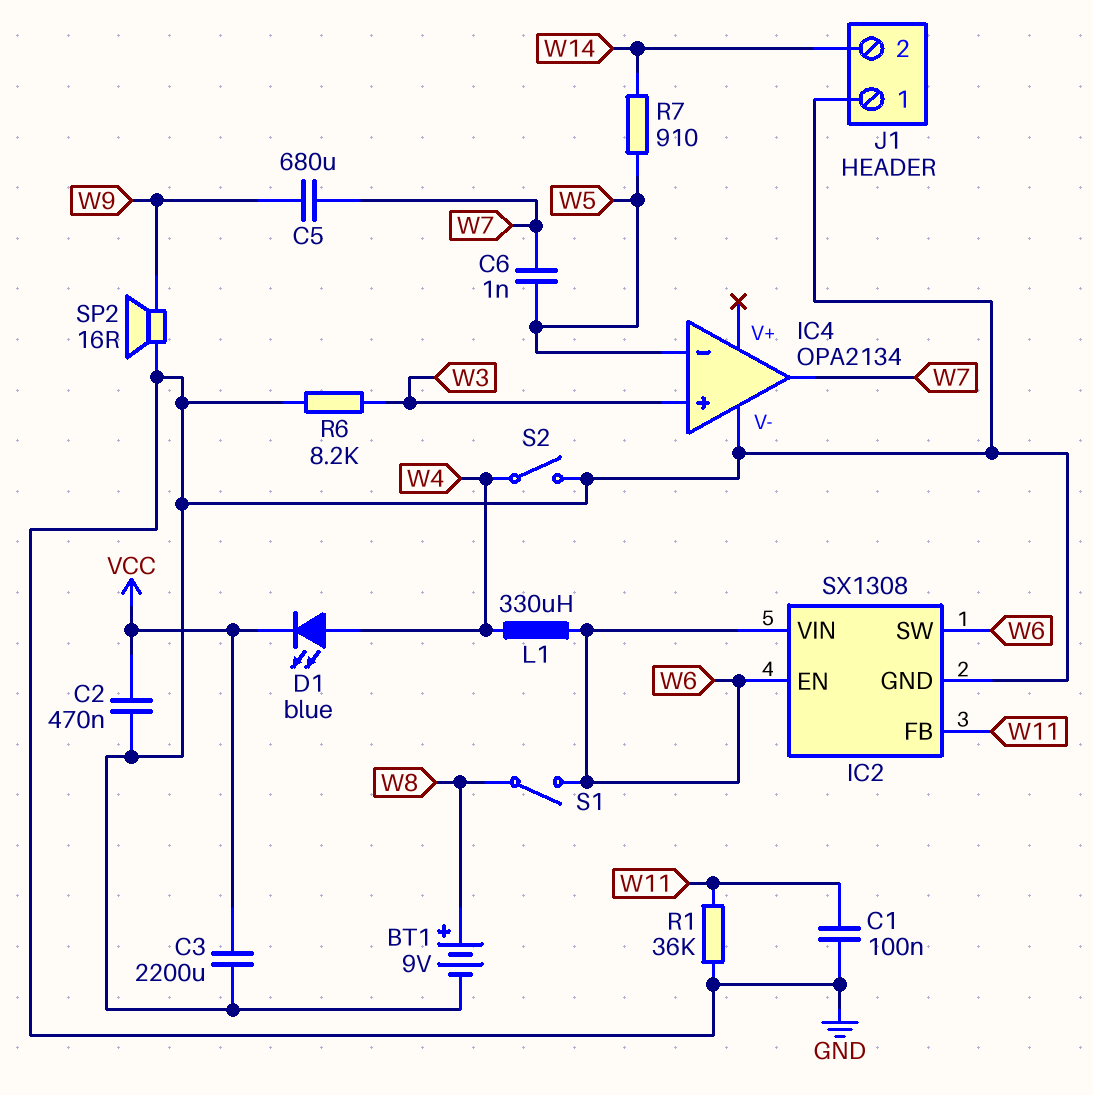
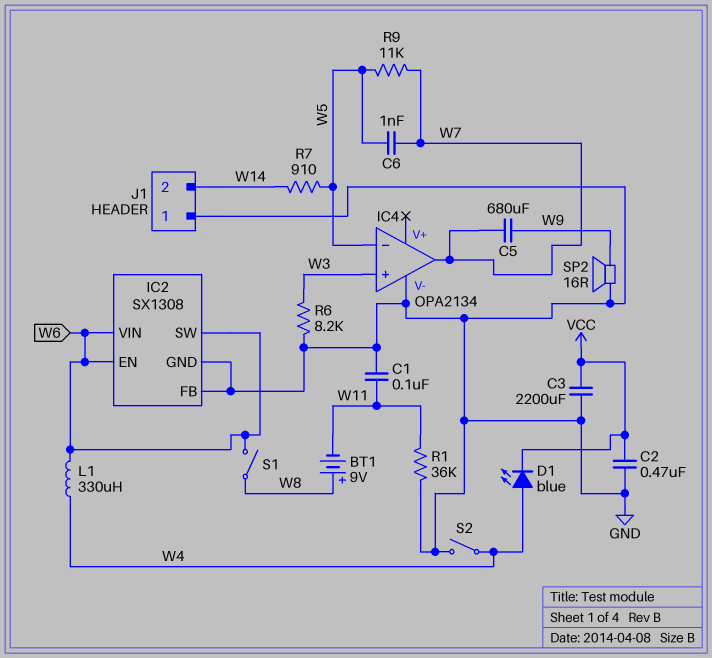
BT1: 9V (plus W8, minus GND) -> 9V (plus W8, minus W11)
IC2 pin FB: W11 -> GND
R9: none -> 11k (W5, W7)

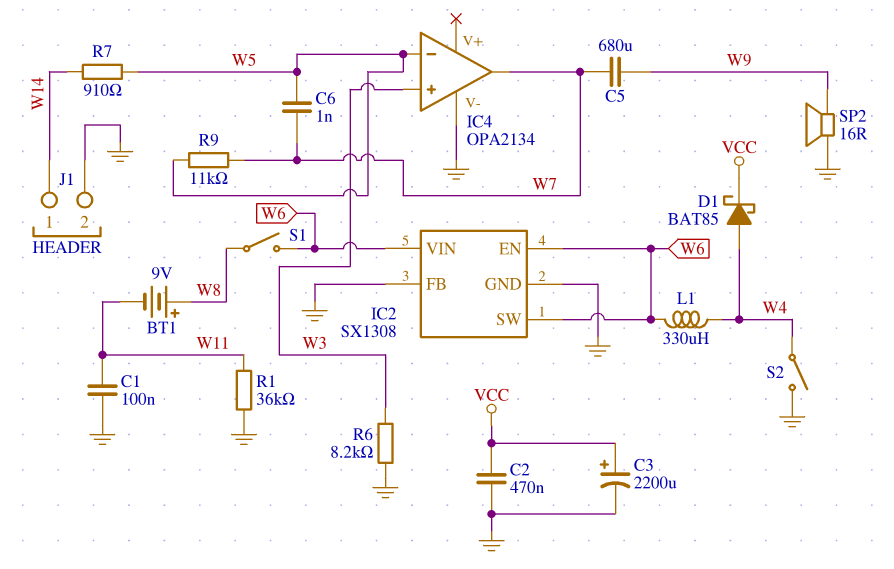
C3: 2200uF (GND, VCC) -> 2200uF (plus VCC, minus GND)
D1: LED blue (A W4, K VCC) -> schottky BAT85 (A W4, K VCC)
J1 pin 1: GND -> W14
J1 pin 2: W14 -> GND

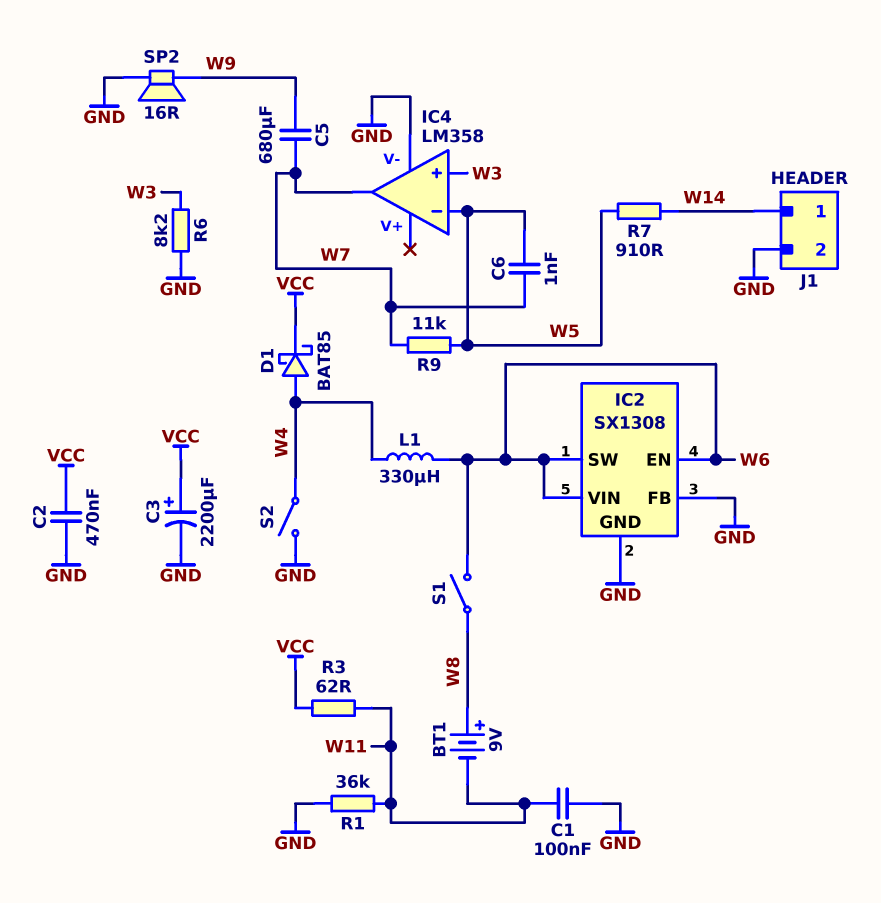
IC4: OPA2134 -> LM358
R3: none -> 62 (VCC, W11)

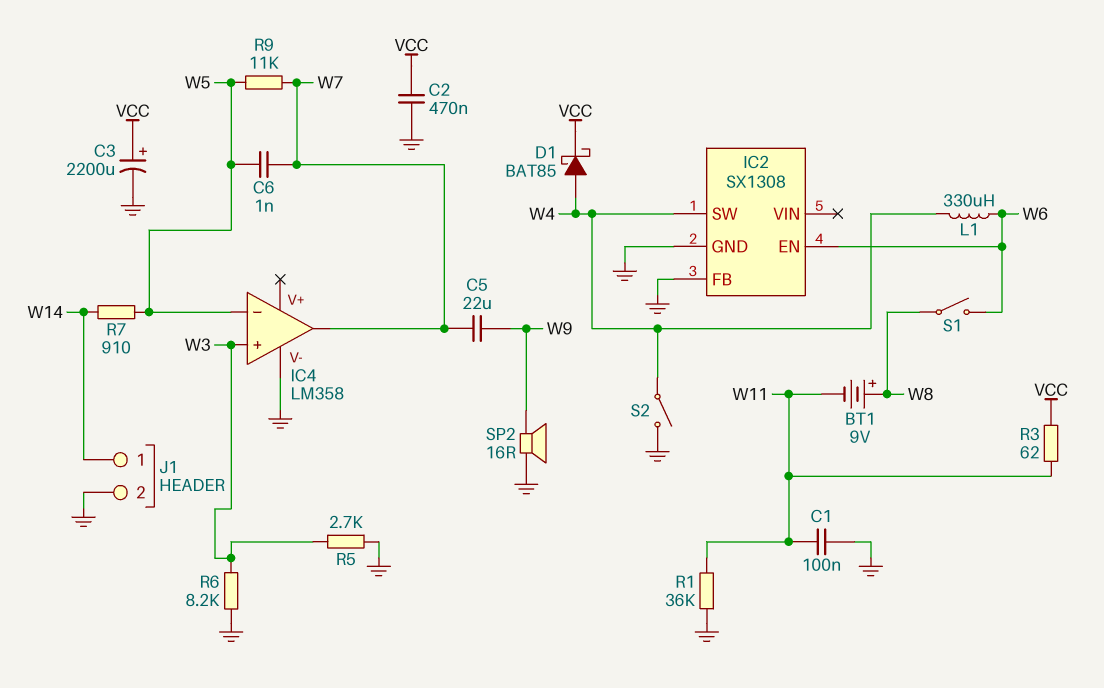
C5: 680uF (W7, W9) -> 22uF (W7, W9)
IC2 pin SW: W6 -> W4
IC2 pin VIN: W6 -> none
R5: none -> 2.7k (GND, W3)

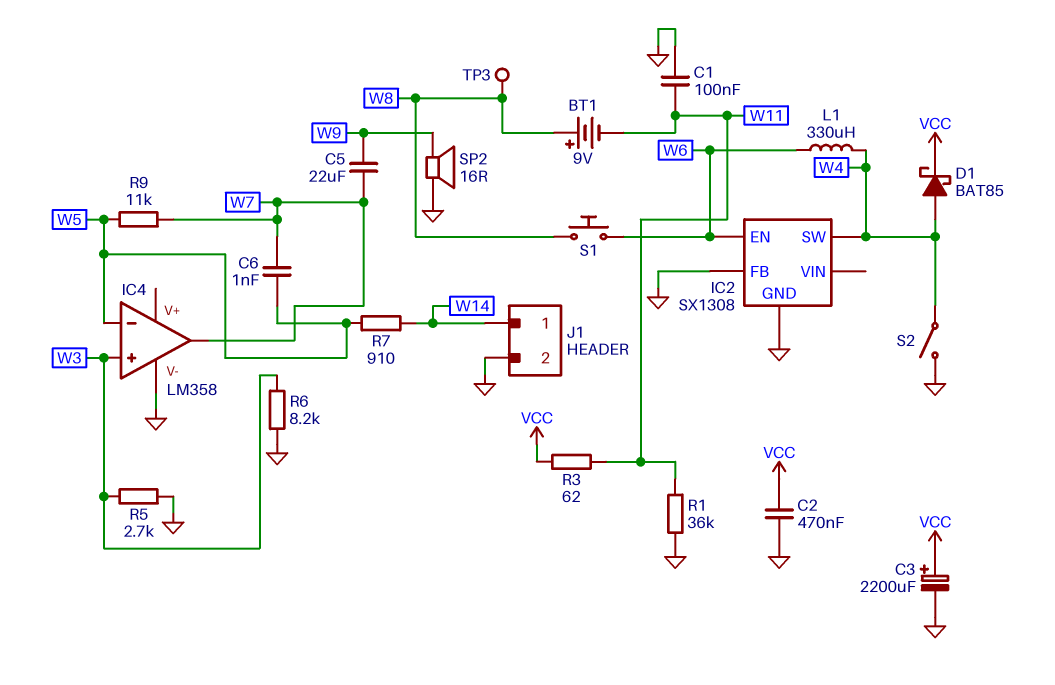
S1: switch (W6, W8) -> button (W6, W8)
TP3: none -> test point (W8)

